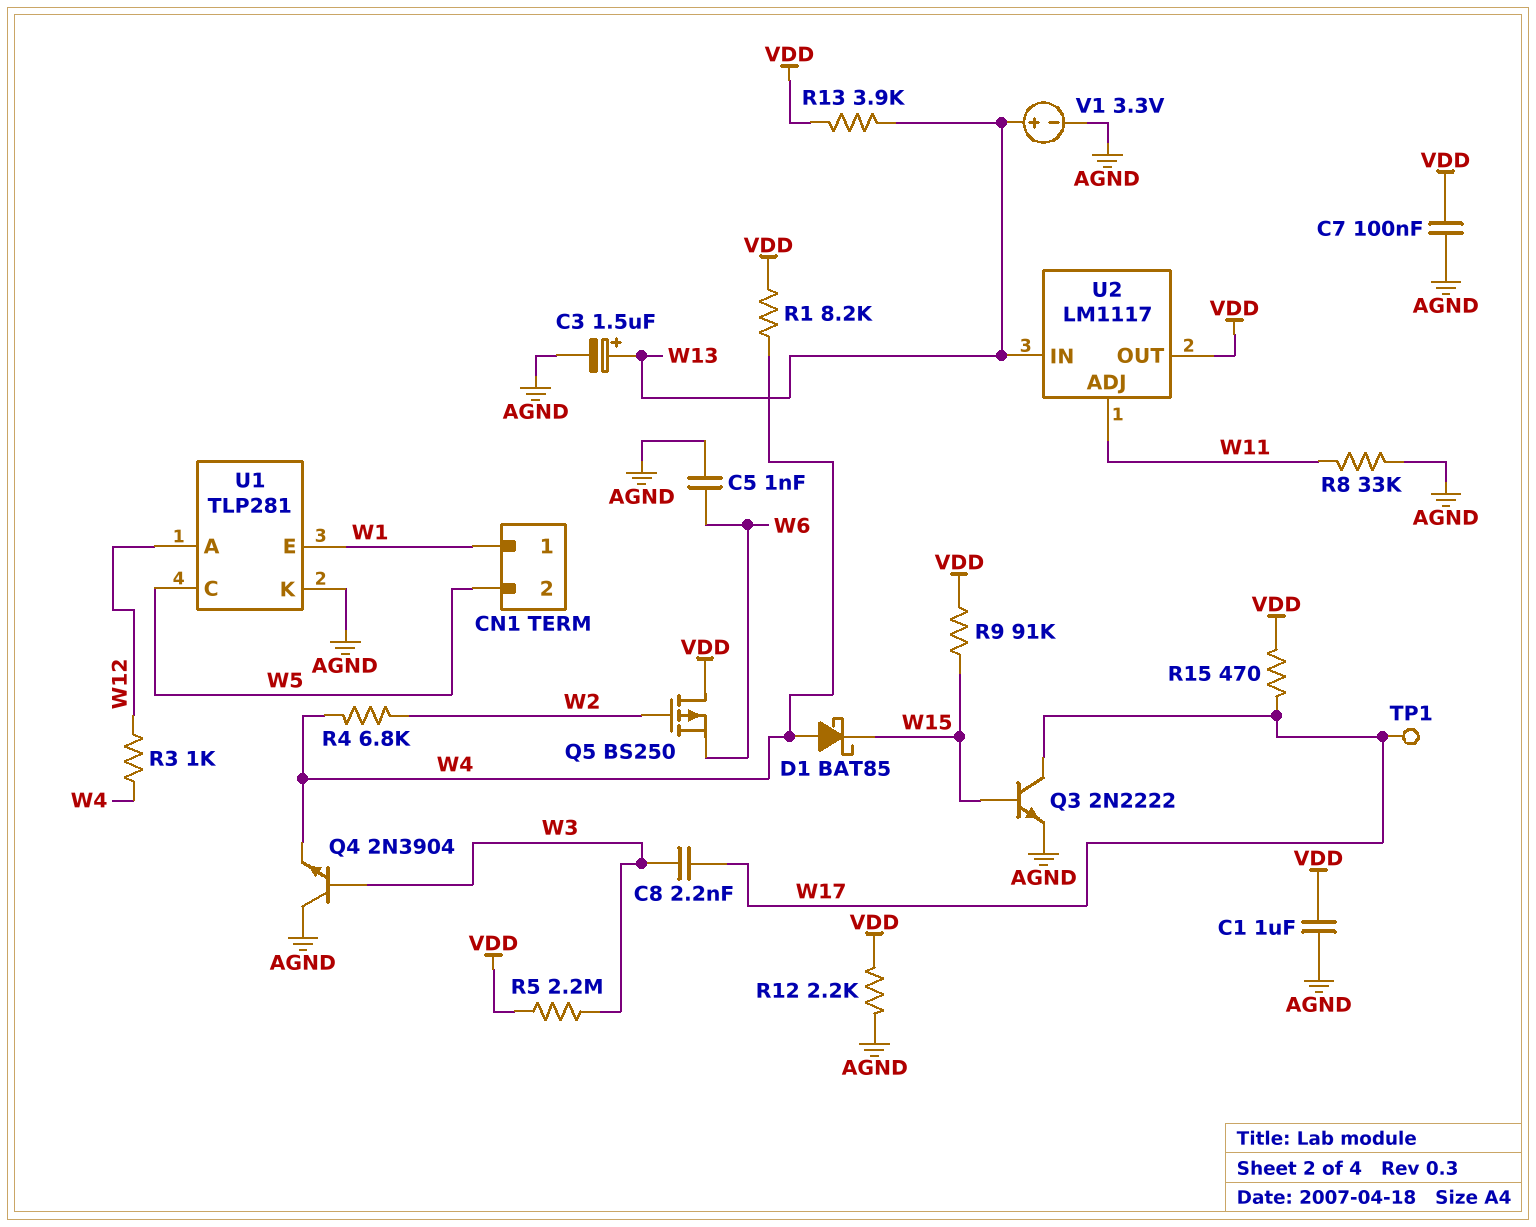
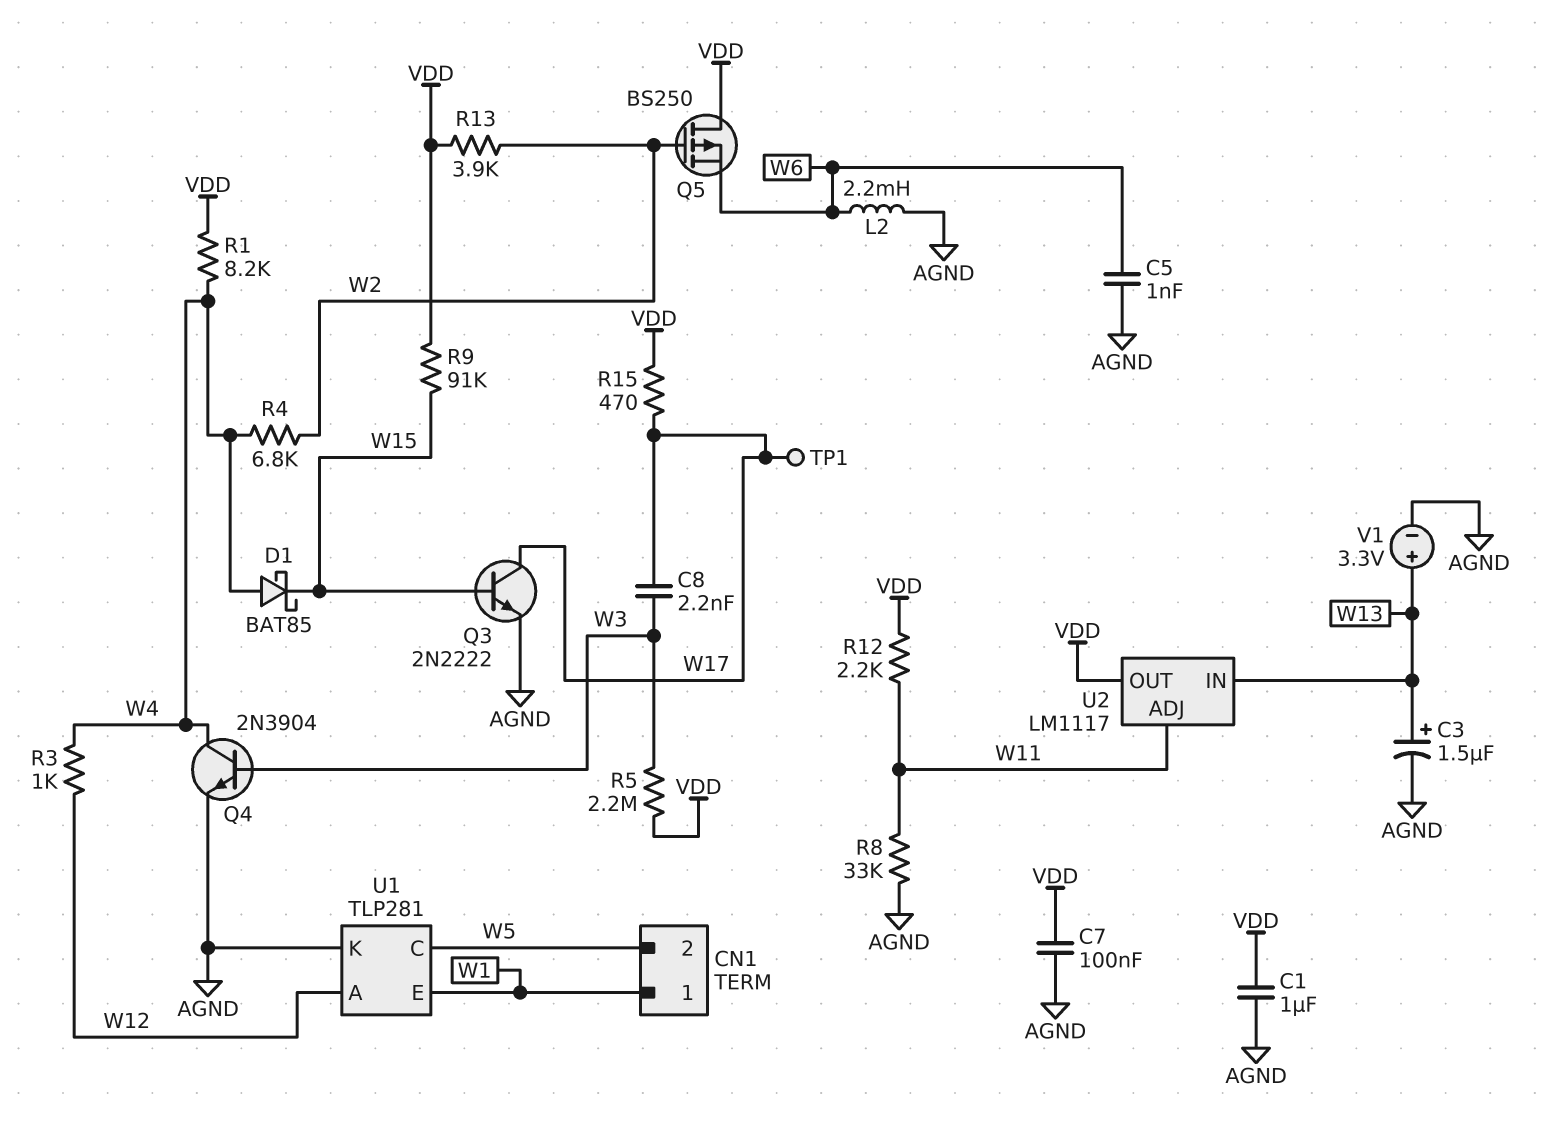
L2: none -> 2.2mH (AGND, W6)
Q4: NPN 2N3904 (B W3, C AGND, E W4) -> NPN 2N3904 (B W3, C W4, E AGND)
R12: 2.2k (AGND, VDD) -> 2.2k (VDD, W11)
R13: 3.9k (VDD, W13) -> 3.9k (VDD, W2)

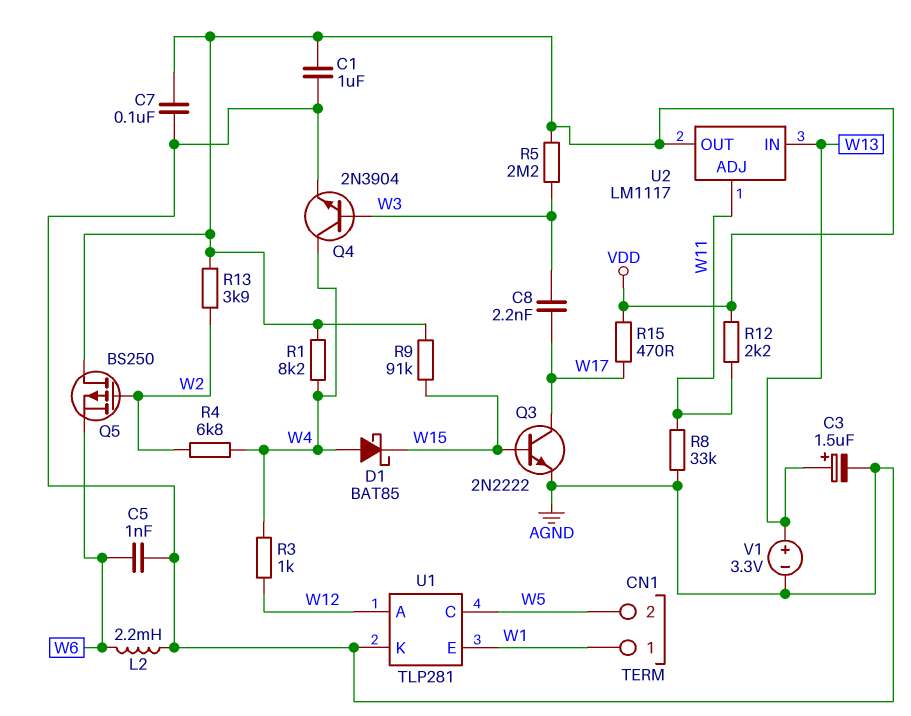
TP1: test point (W17) -> none

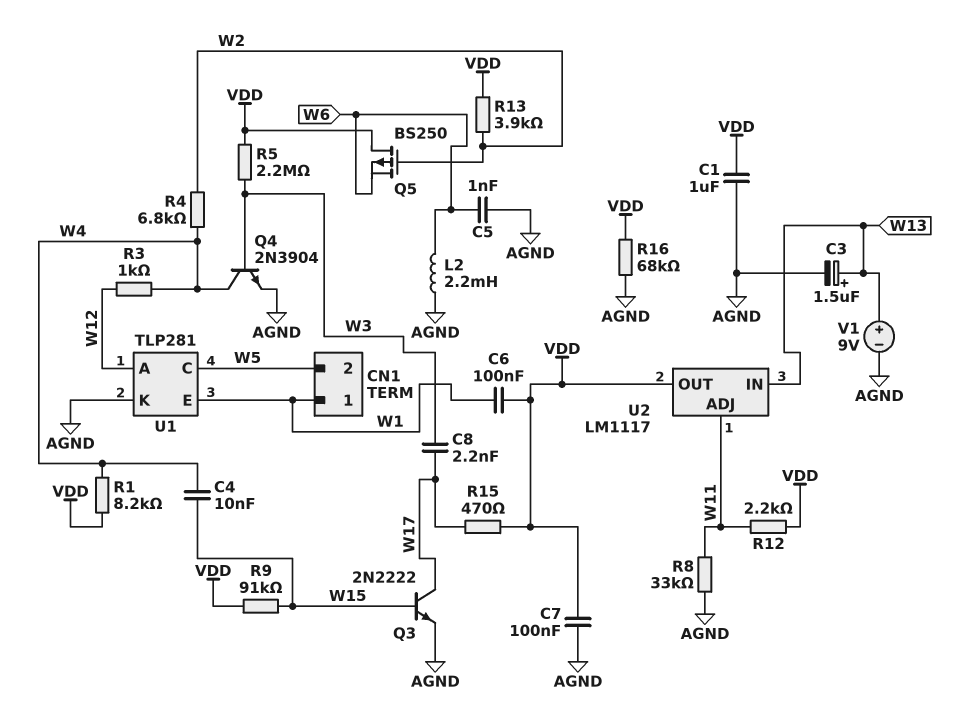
C4: none -> 10nF (W4, W15)
C6: none -> 100nF (VDD, W1)
D1: schottky BAT85 (A W4, K W15) -> none
R16: none -> 68k (AGND, VDD)
V1: 3.3V (plus W13, minus AGND) -> 9V (plus W13, minus AGND)

